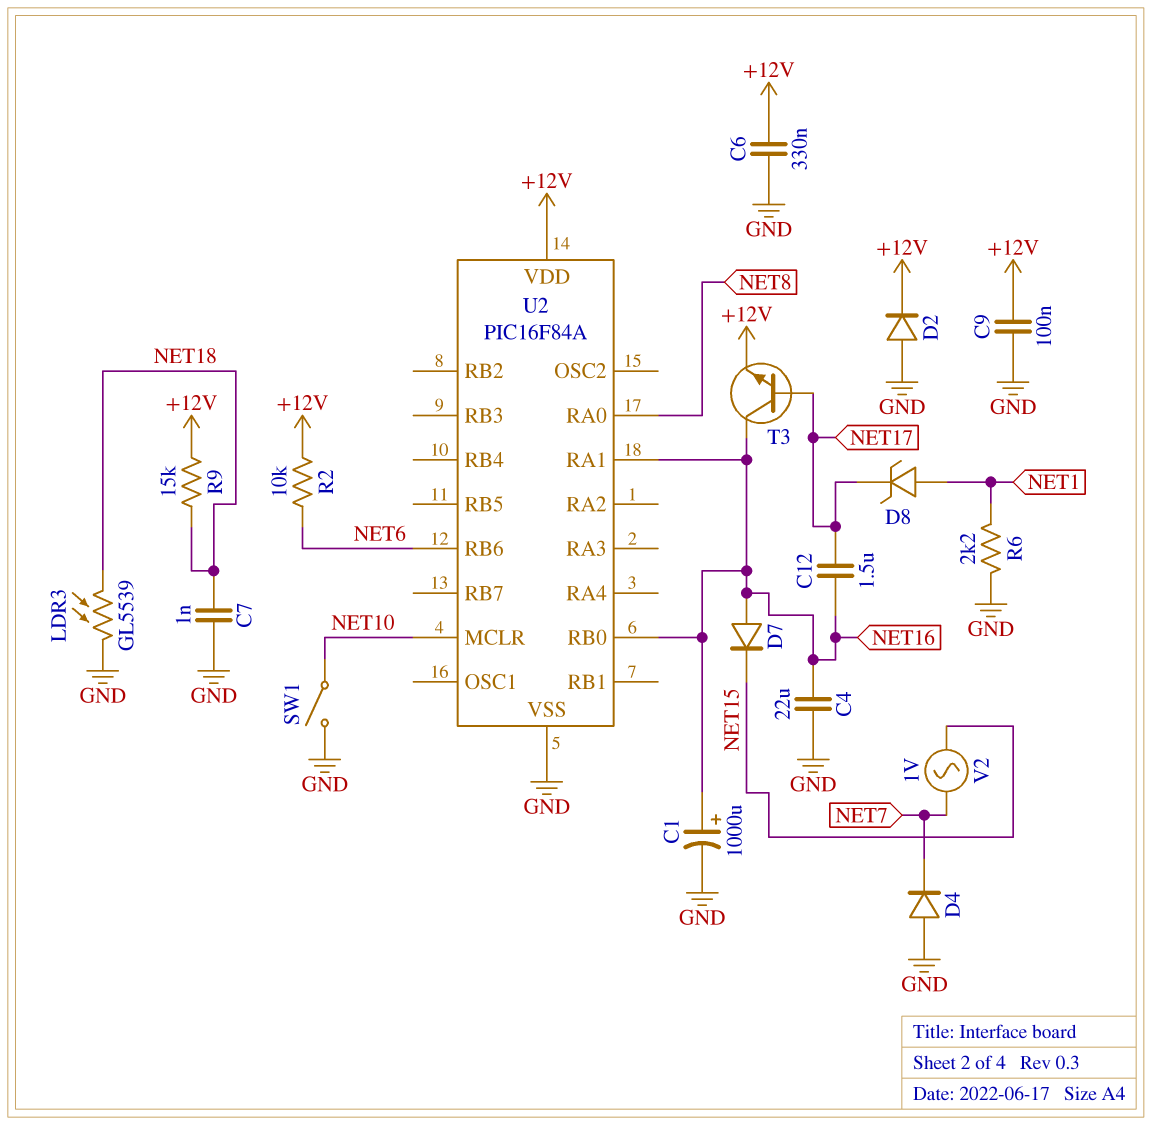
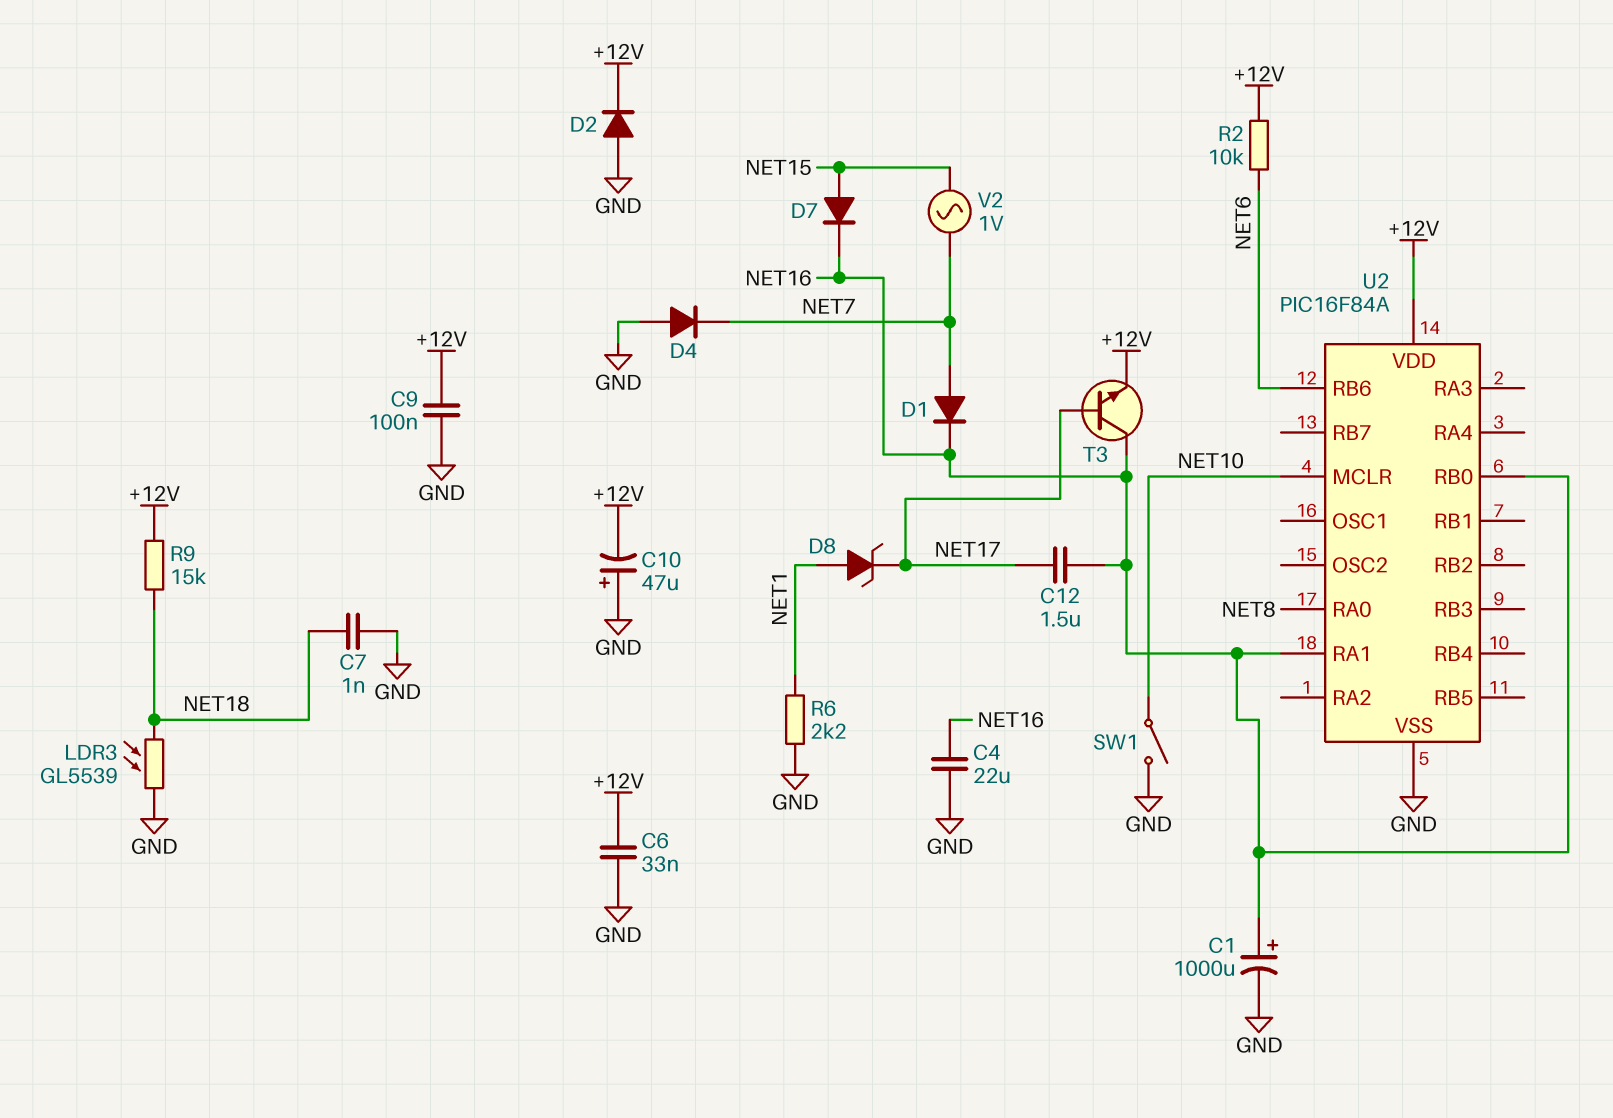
C6: 330nF (+12V, GND) -> 33nF (+12V, GND)
C10: none -> 47uF (plus GND, minus +12V)
D1: none -> diode (A NET7, K NET16)
D7: diode (A NET16, K NET15) -> diode (A NET15, K NET16)

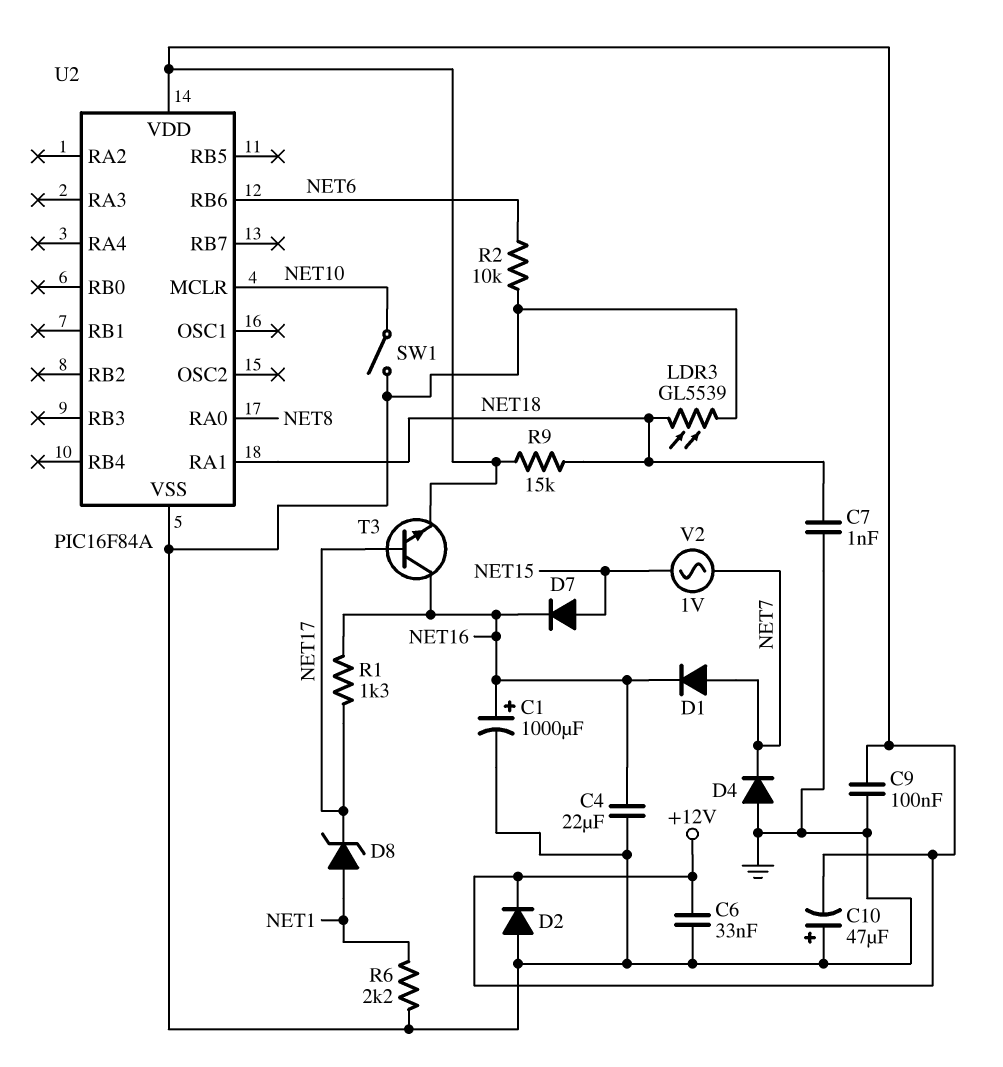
C12: 1.5uF (NET16, NET17) -> none
R1: none -> 1.3k (NET16, NET17)
R2: 10k (+12V, NET6) -> 10k (GND, NET6)
U2 pin RA1: NET16 -> NET18
U2 pin RB0: NET16 -> none

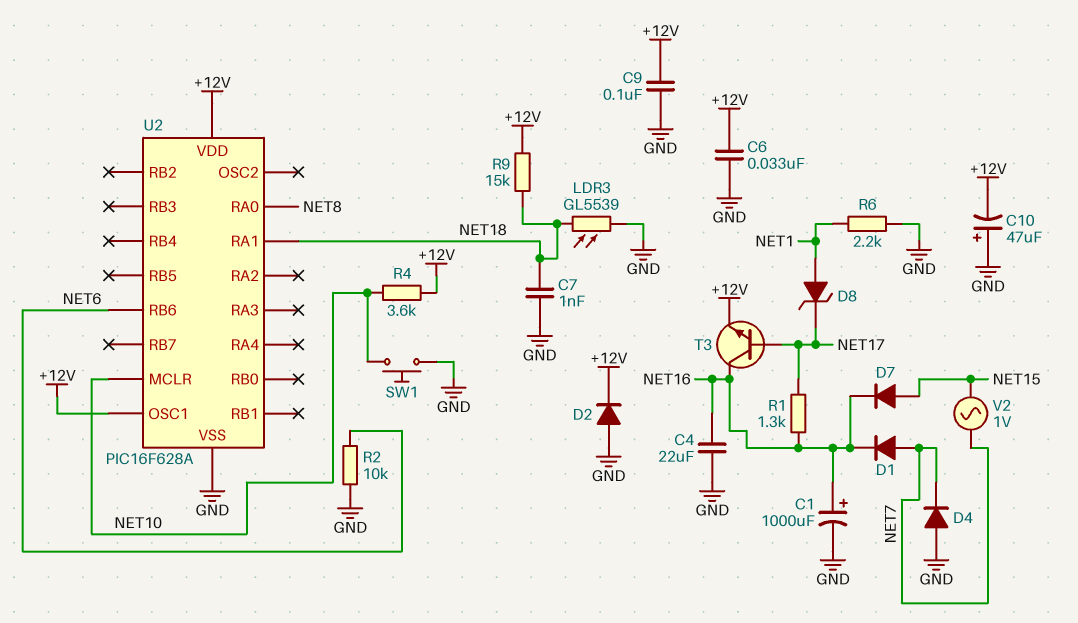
R4: none -> 3.6k (+12V, NET10)
SW1: switch (GND, NET10) -> button (GND, NET10)
U2: PIC16F84A -> PIC16F628A
U2 pin OSC1: none -> +12V

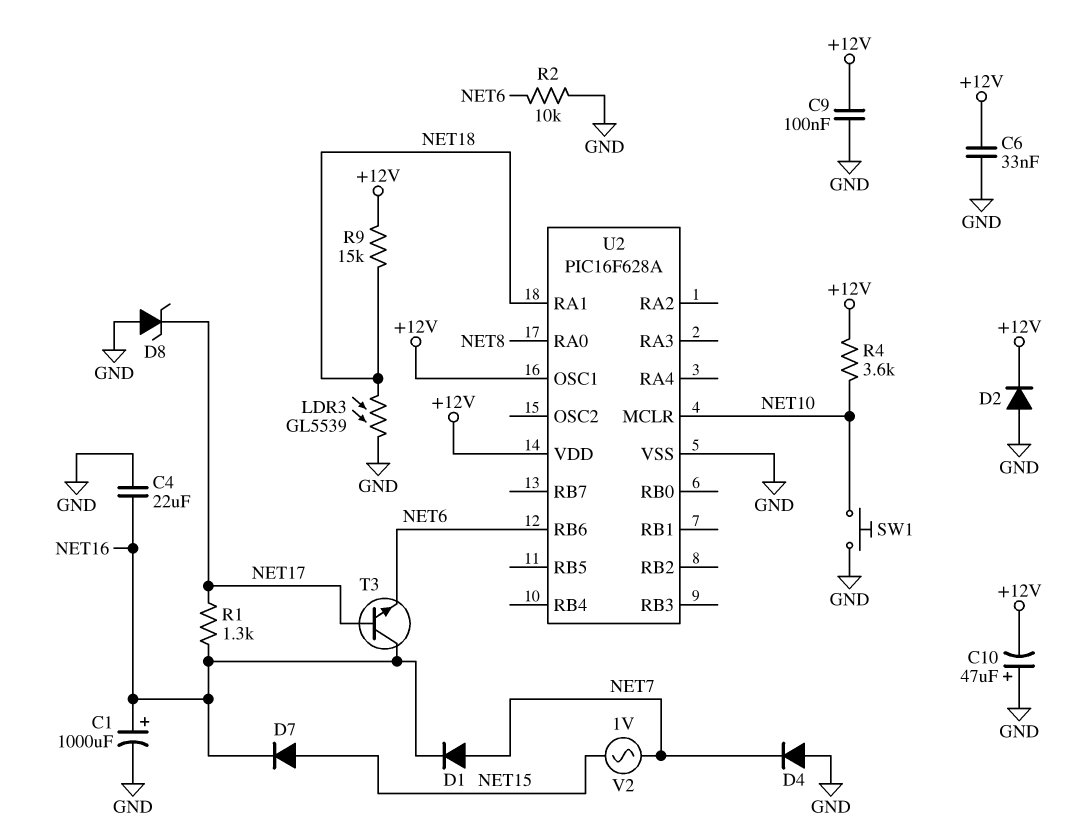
C7: 1nF (GND, NET18) -> none
D8: zener (A NET1, K NET17) -> zener (A GND, K NET17)
R6: 2.2k (GND, NET1) -> none
T3: NPN (B NET17, C NET16, E +12V) -> NPN (B NET17, C NET16, E NET6)

